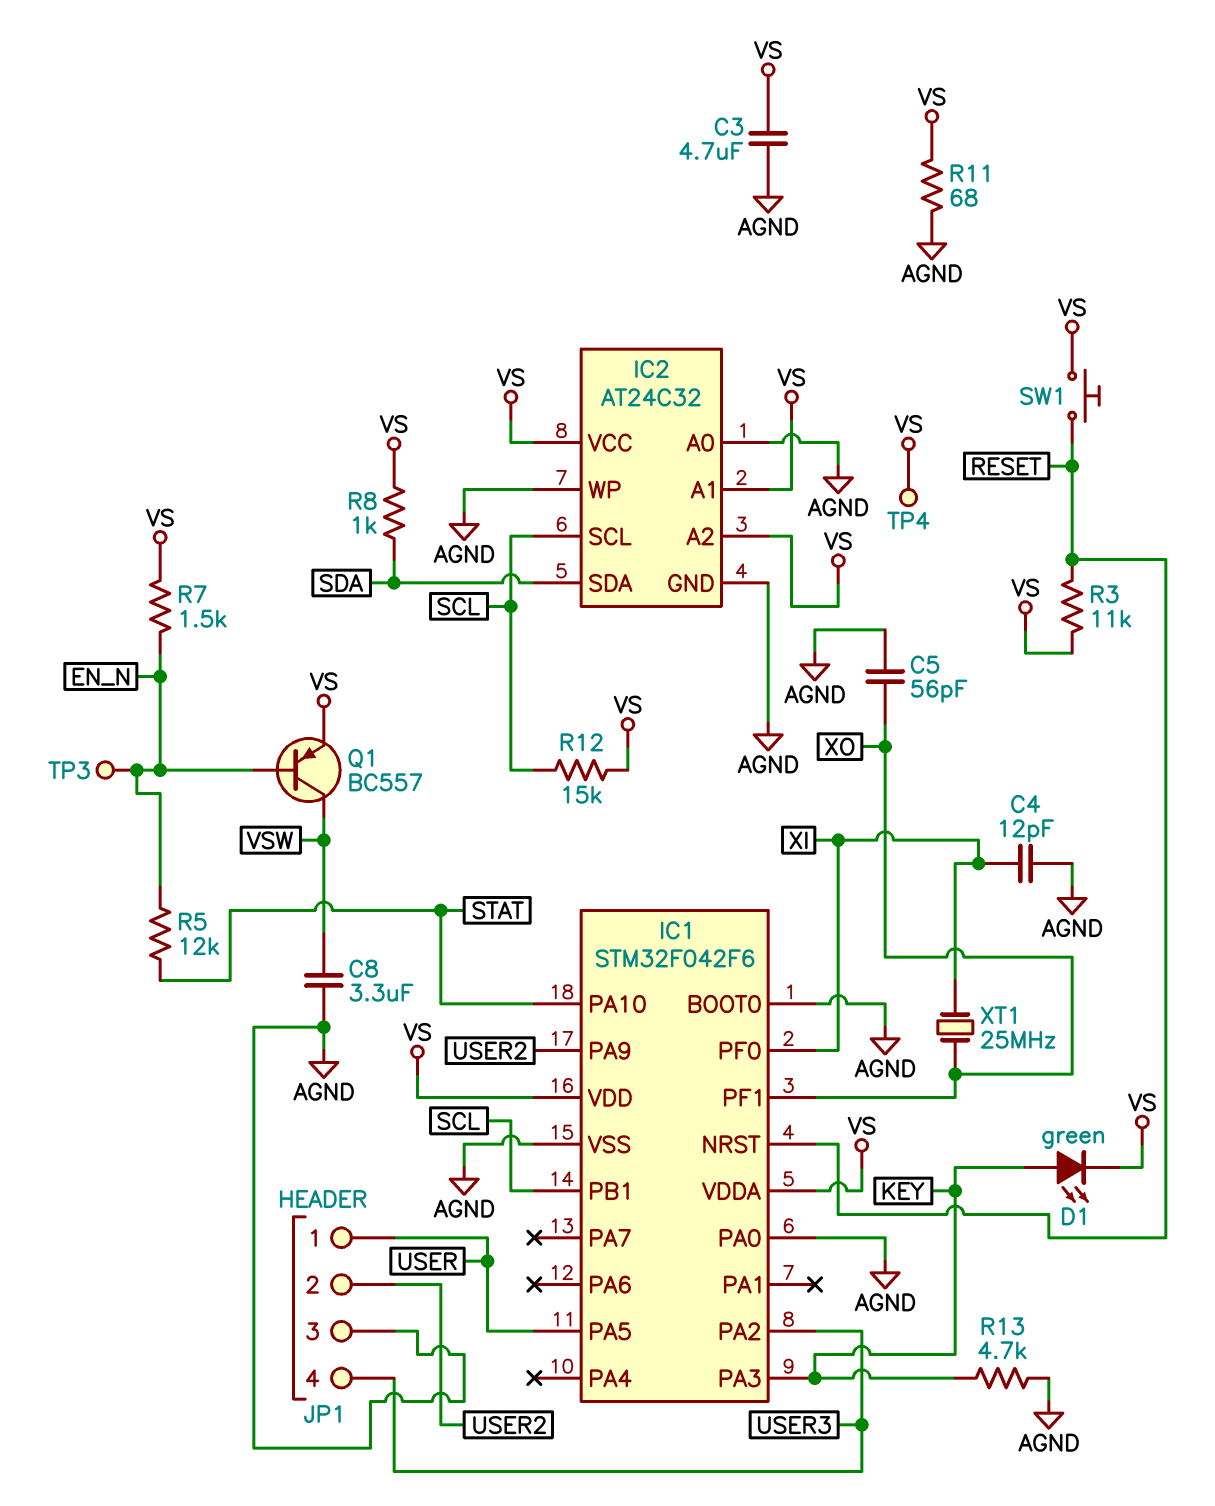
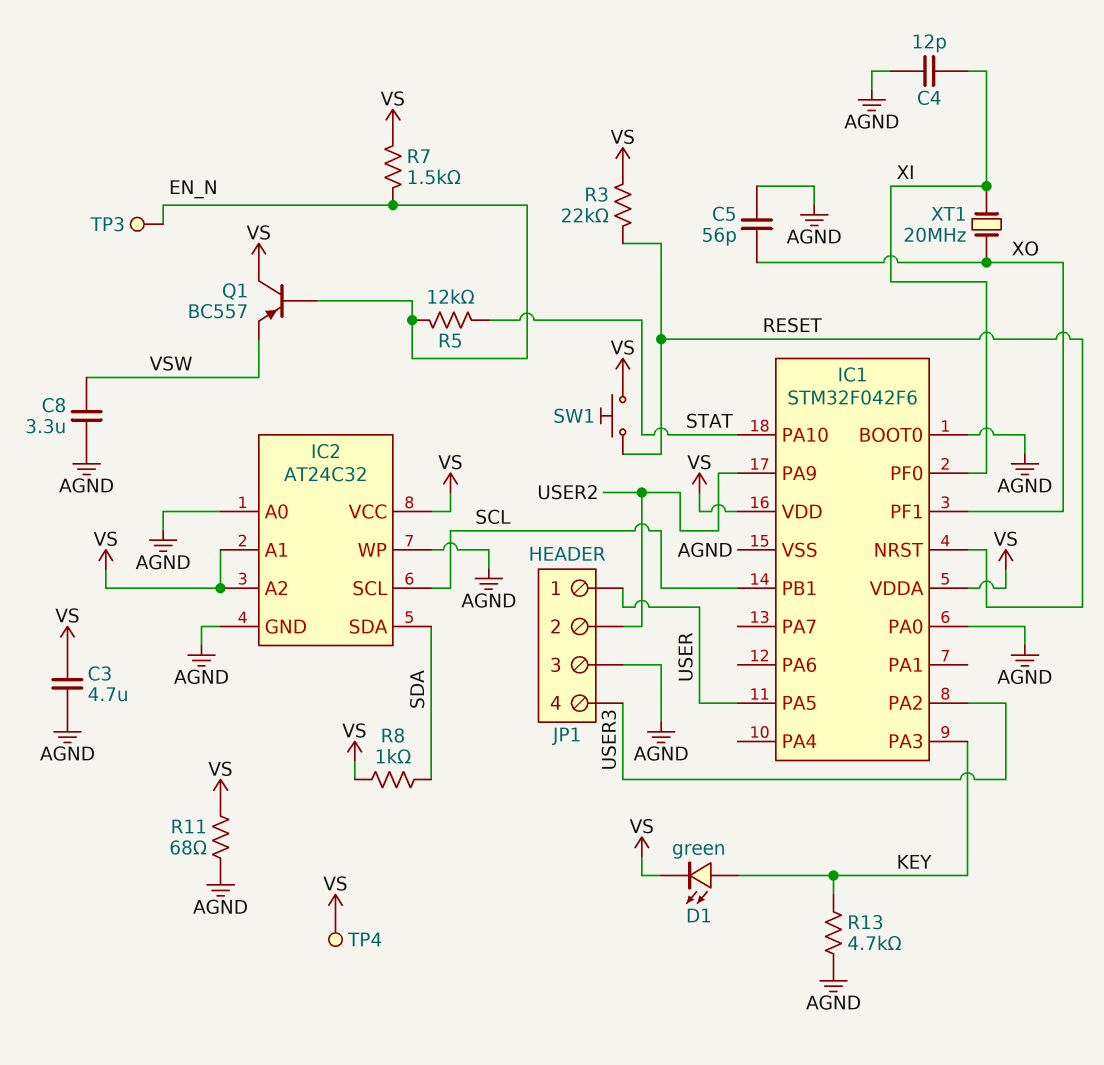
Q1: PNP BC557 (B EN_N, C VSW, E VS) -> PNP BC557 (B EN_N, C VS, E VSW)
R3: 11k (RESET, VS) -> 22k (RESET, VS)
R12: 15k (SCL, VS) -> none
XT1: 25MHz (XI, XO) -> 20MHz (XI, XO)

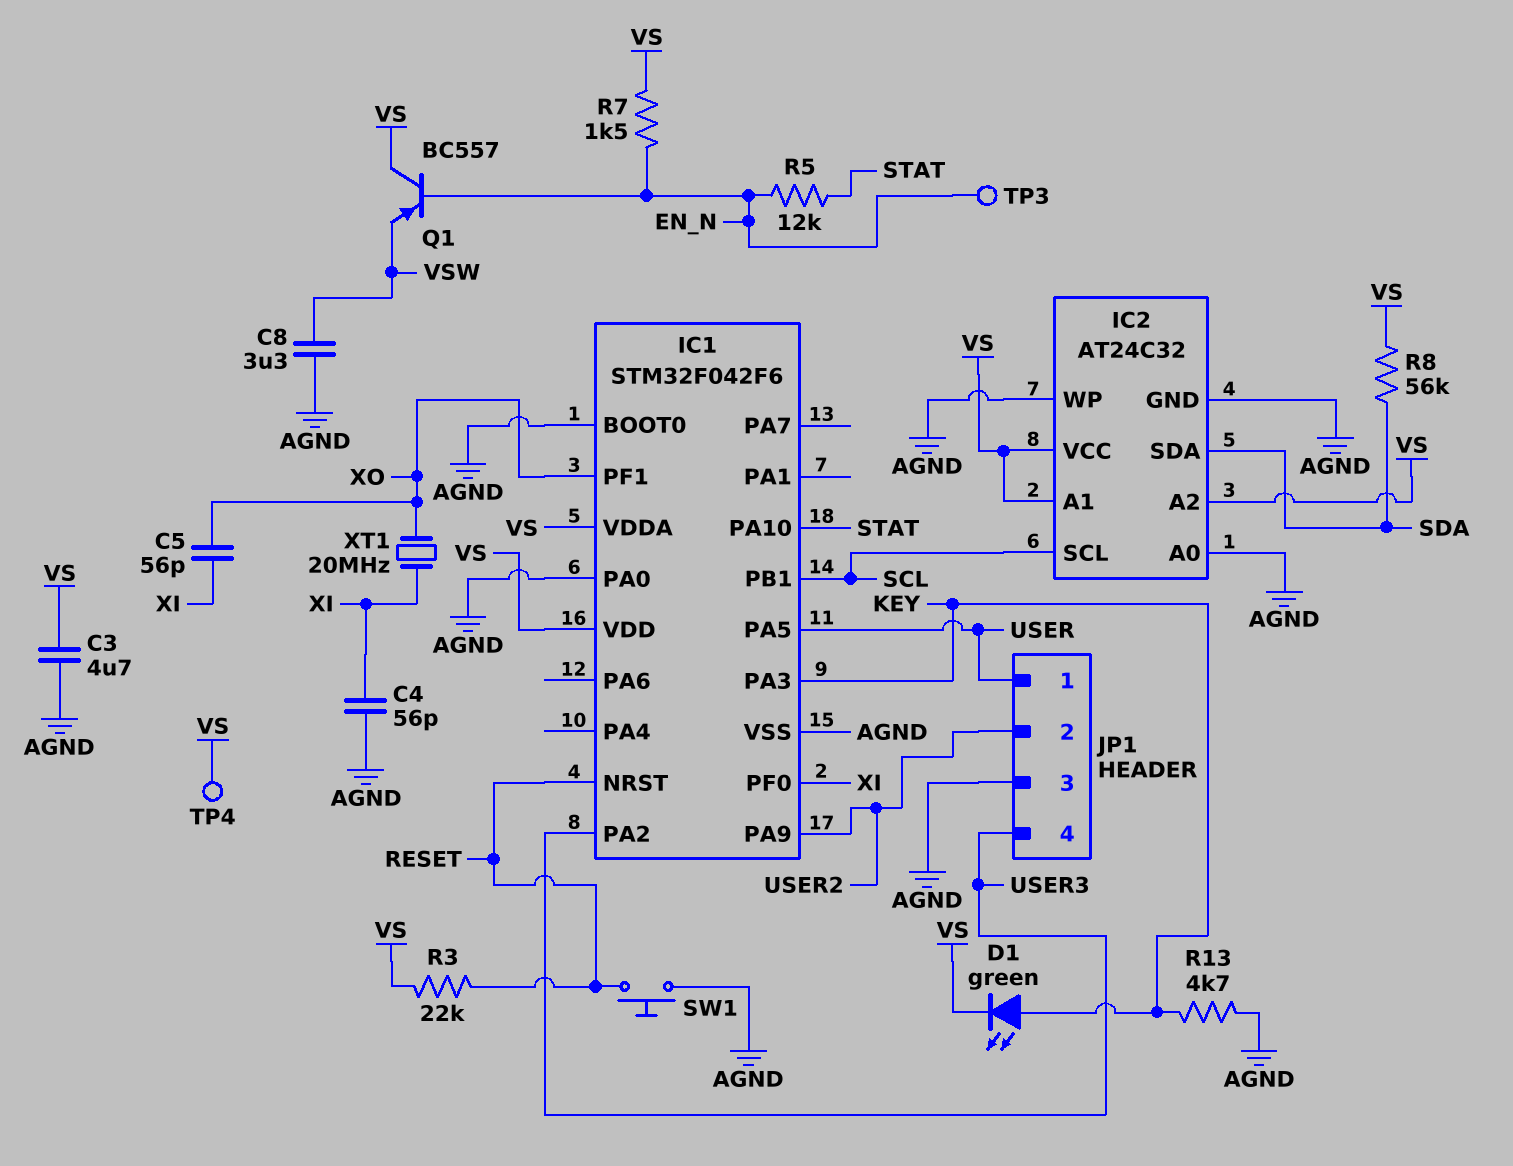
C4: 12pF (AGND, XI) -> 56pF (AGND, XI)
C5: 56pF (AGND, XO) -> 56pF (XI, XO)
R8: 1k (SDA, VS) -> 56k (SDA, VS)
R11: 68 (AGND, VS) -> none
SW1: button (RESET, VS) -> button (AGND, RESET)

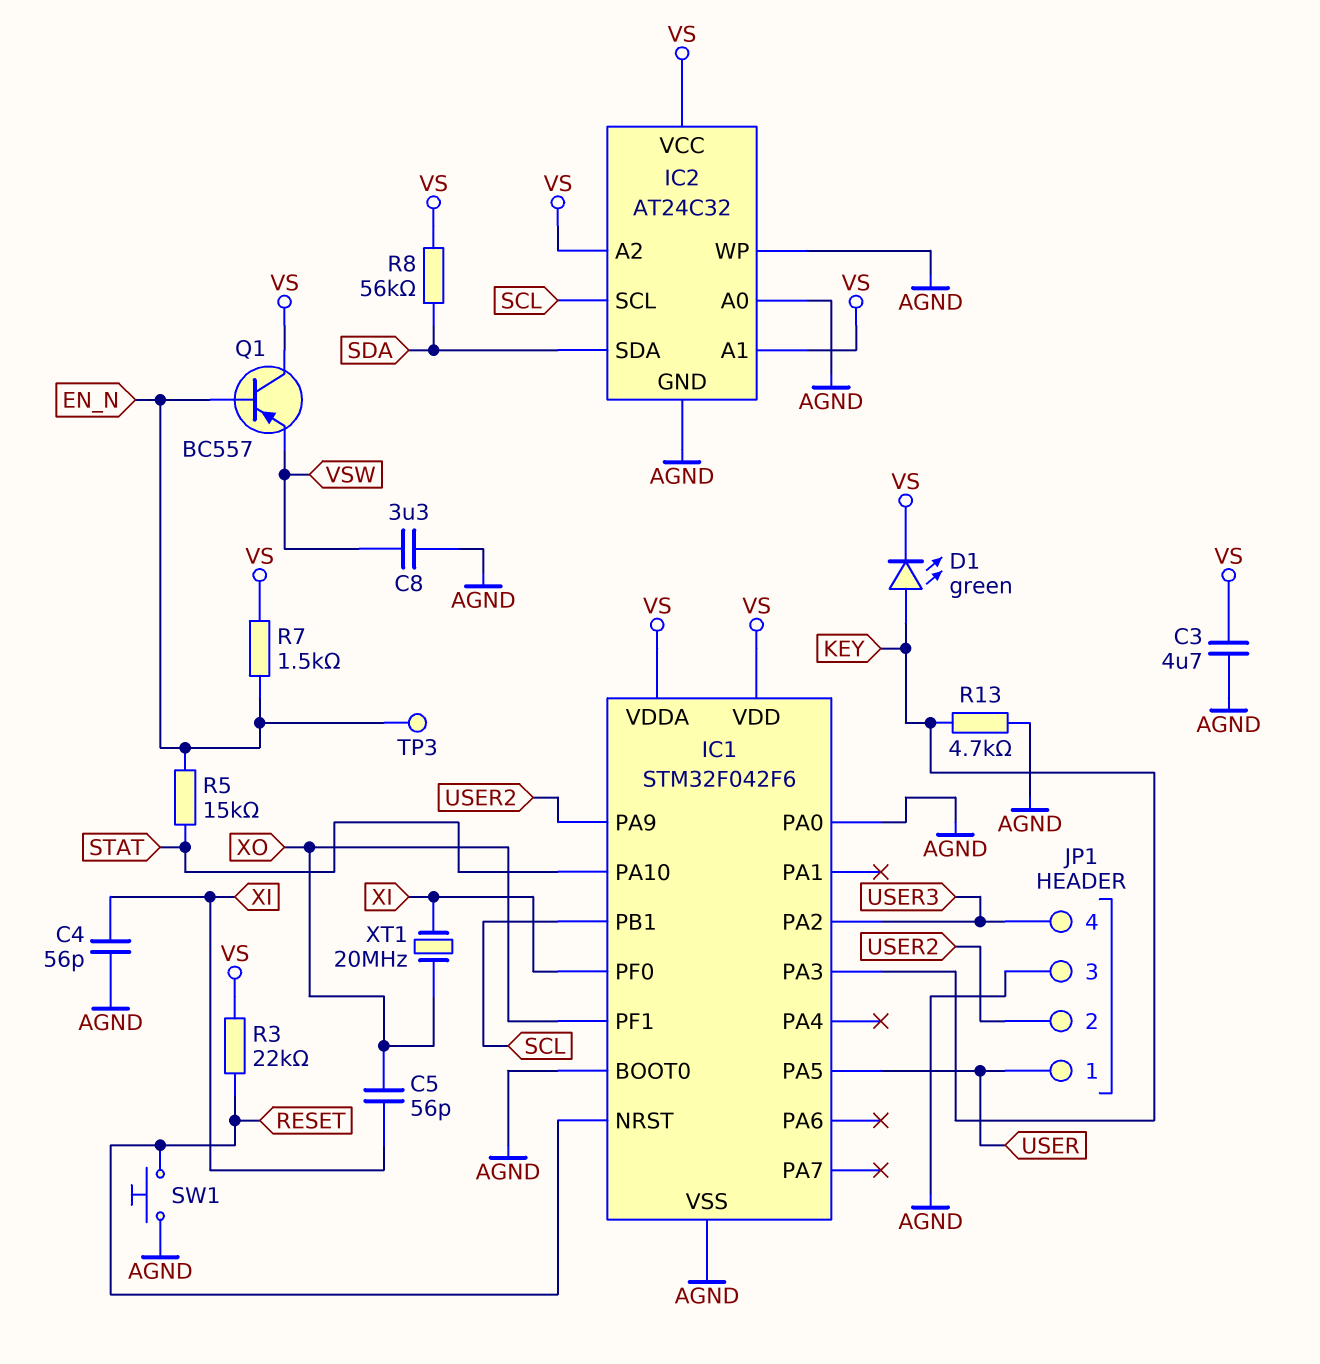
R5: 12k (EN_N, STAT) -> 15k (EN_N, STAT)
TP4: test point (VS) -> none

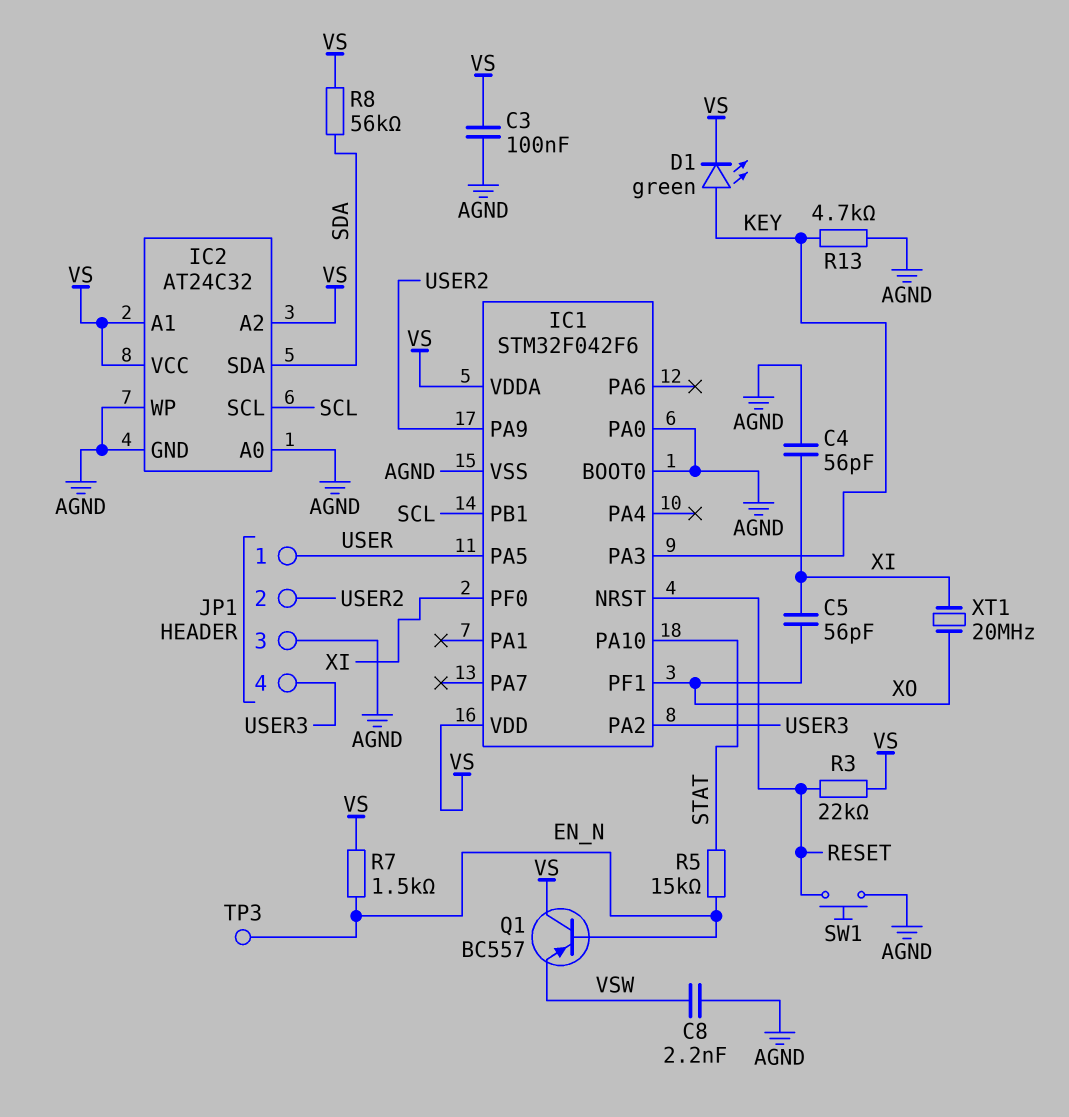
C3: 4.7uF (AGND, VS) -> 100nF (AGND, VS)
C8: 3.3uF (AGND, VSW) -> 2.2nF (AGND, VSW)

